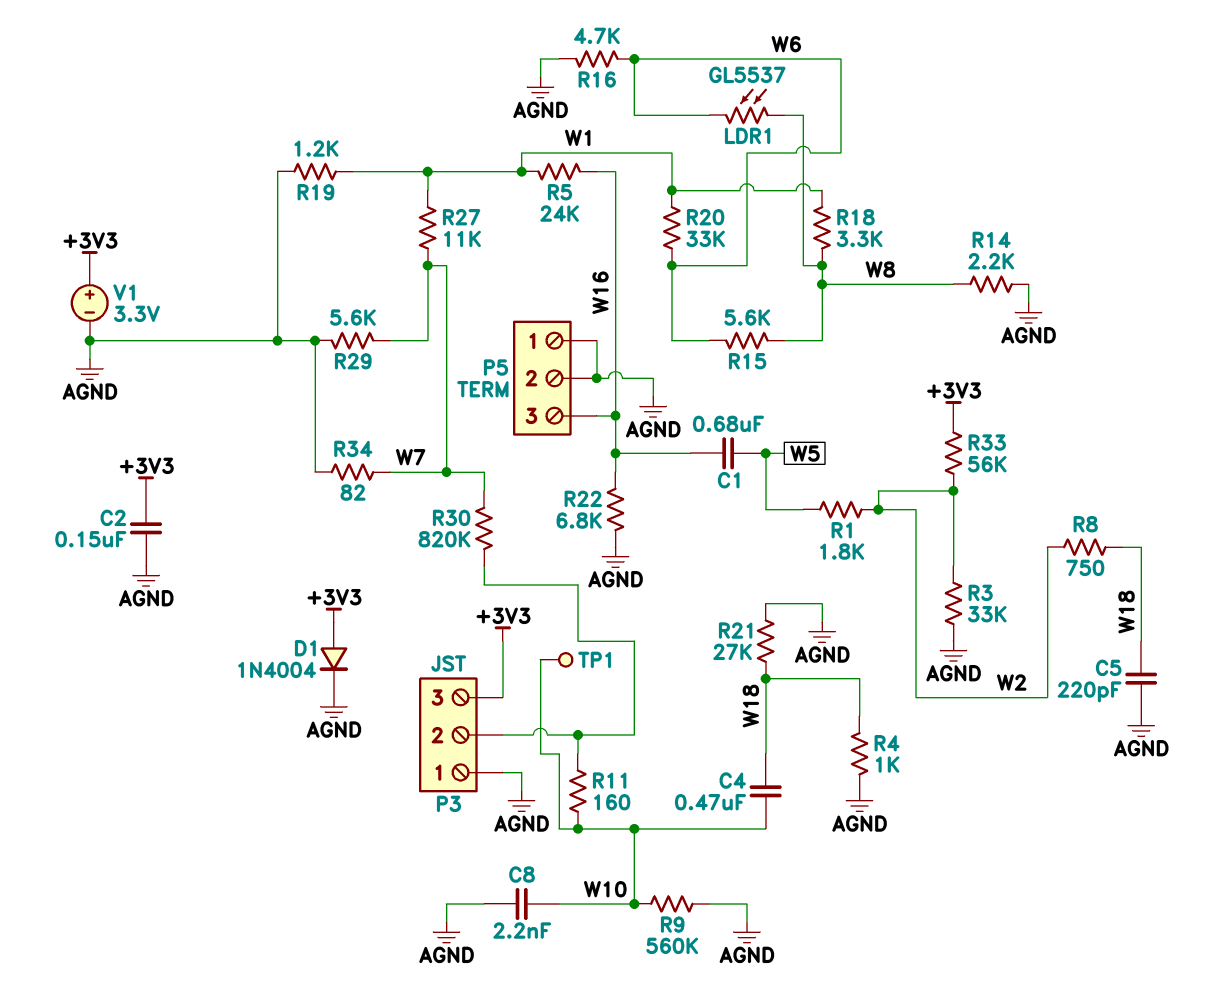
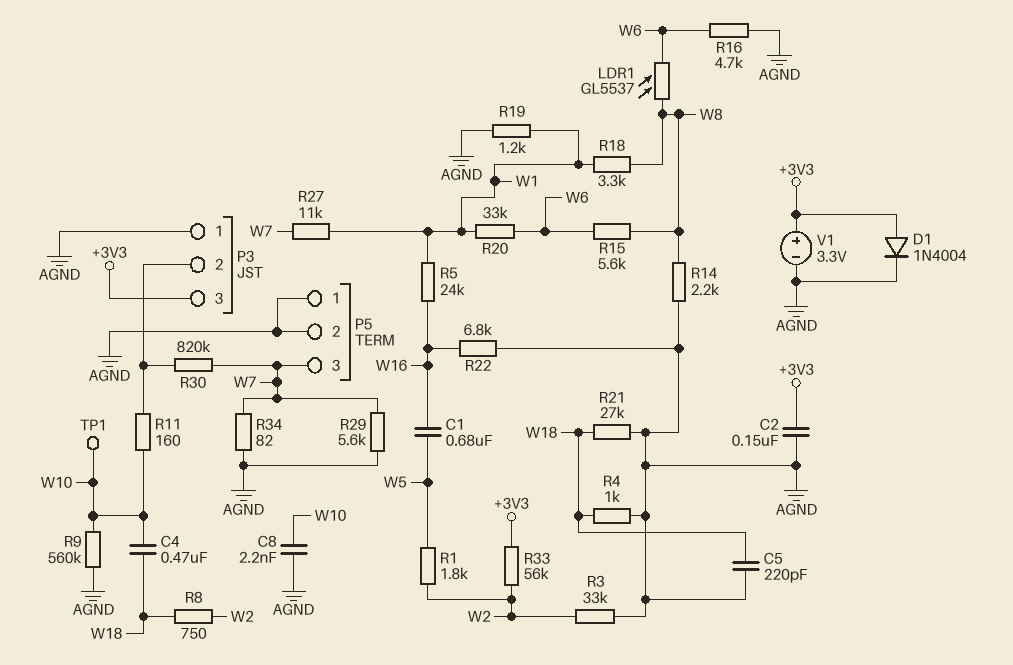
P5 pin 3: W16 -> W7

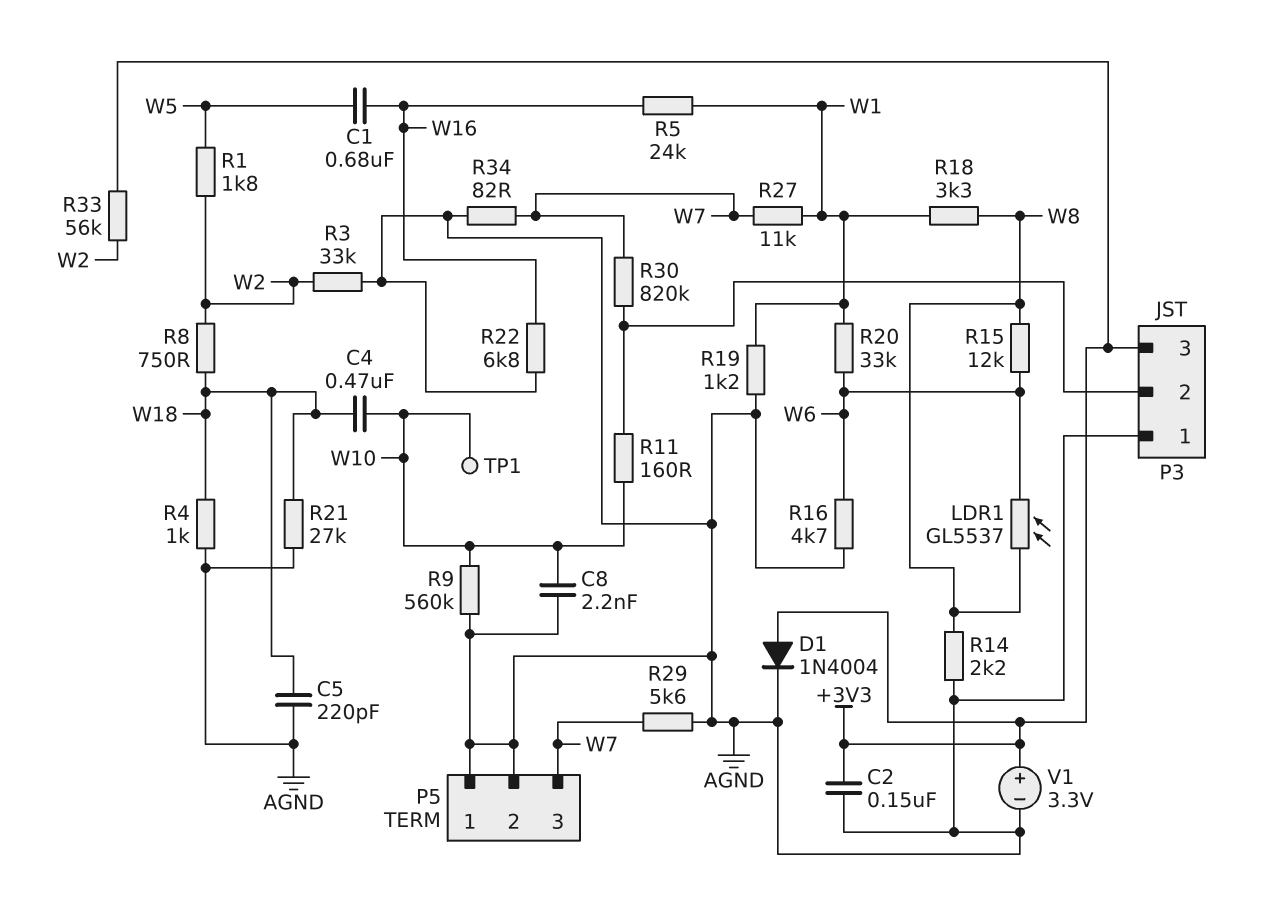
R15: 5.6k (W6, W8) -> 12k (W6, W8)

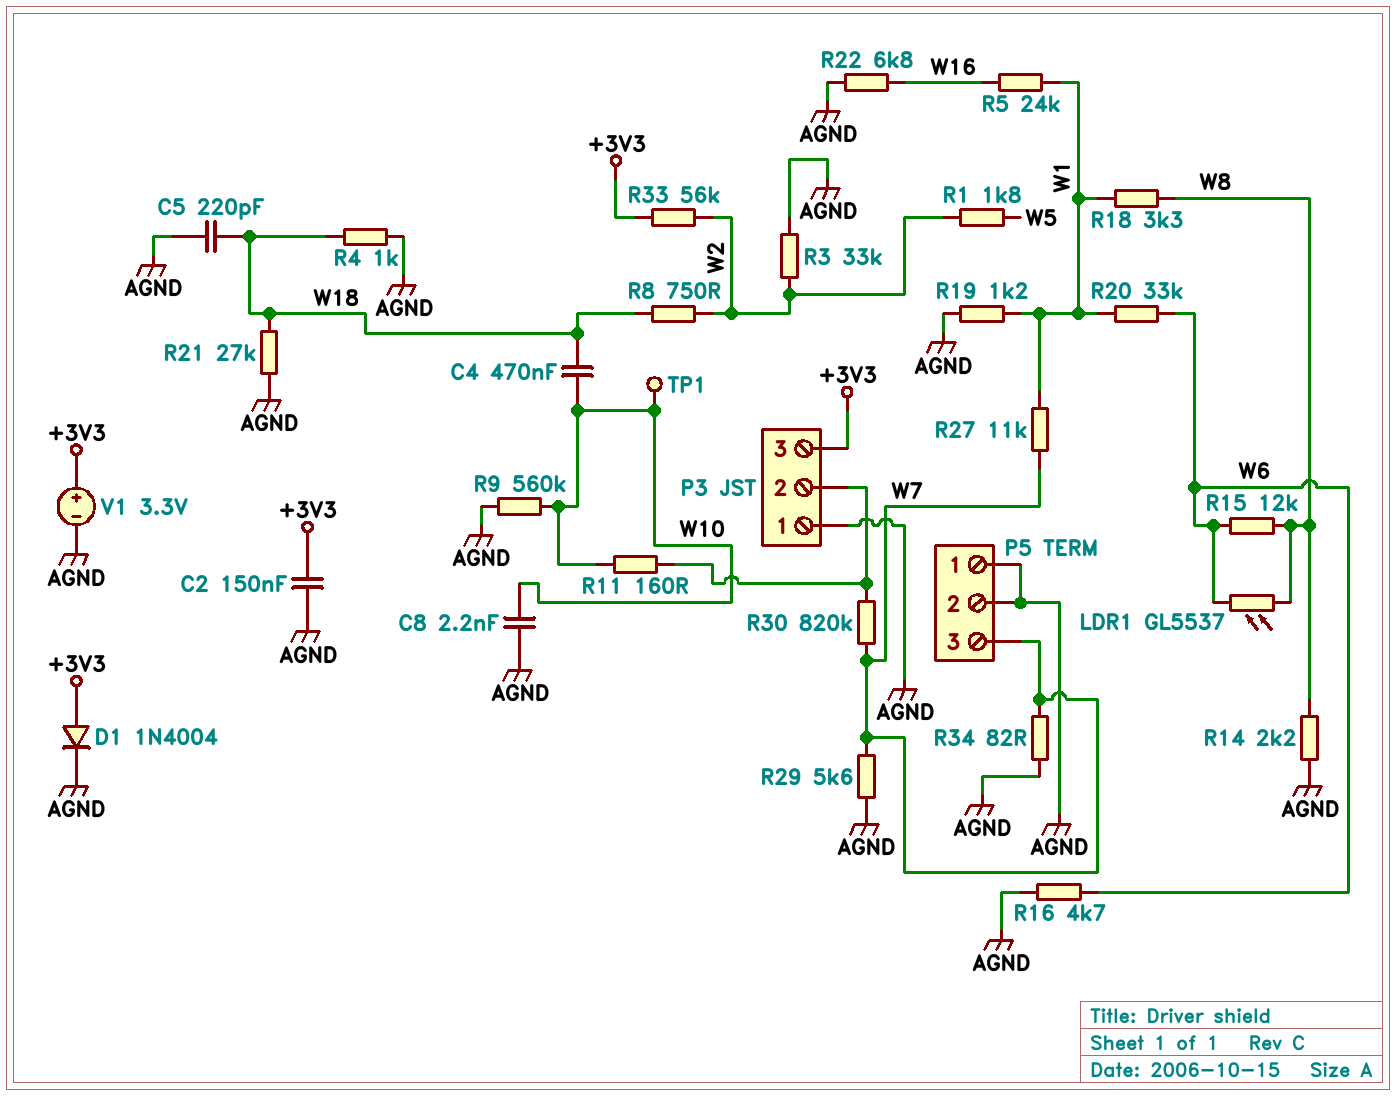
C1: 680nF (W5, W16) -> none

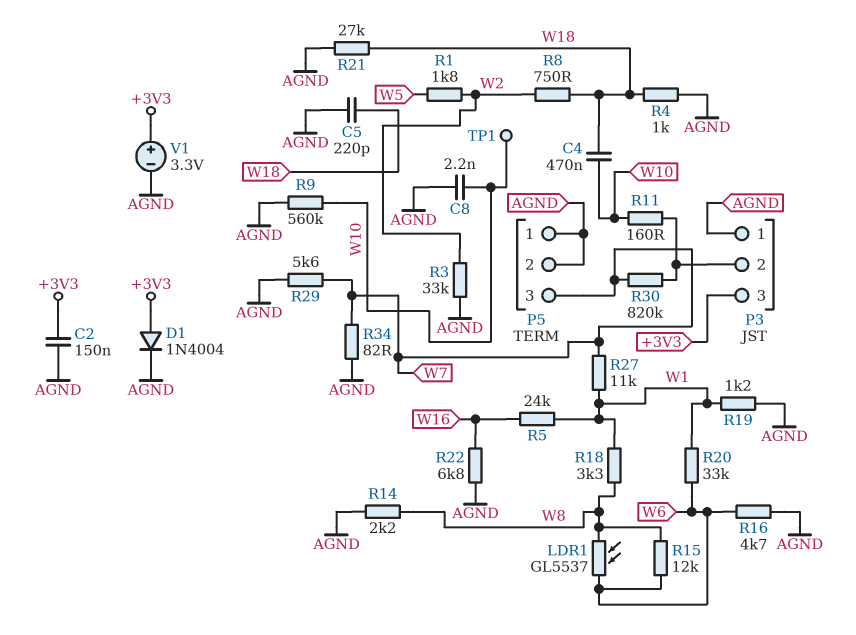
R33: 56k (+3V3, W2) -> none

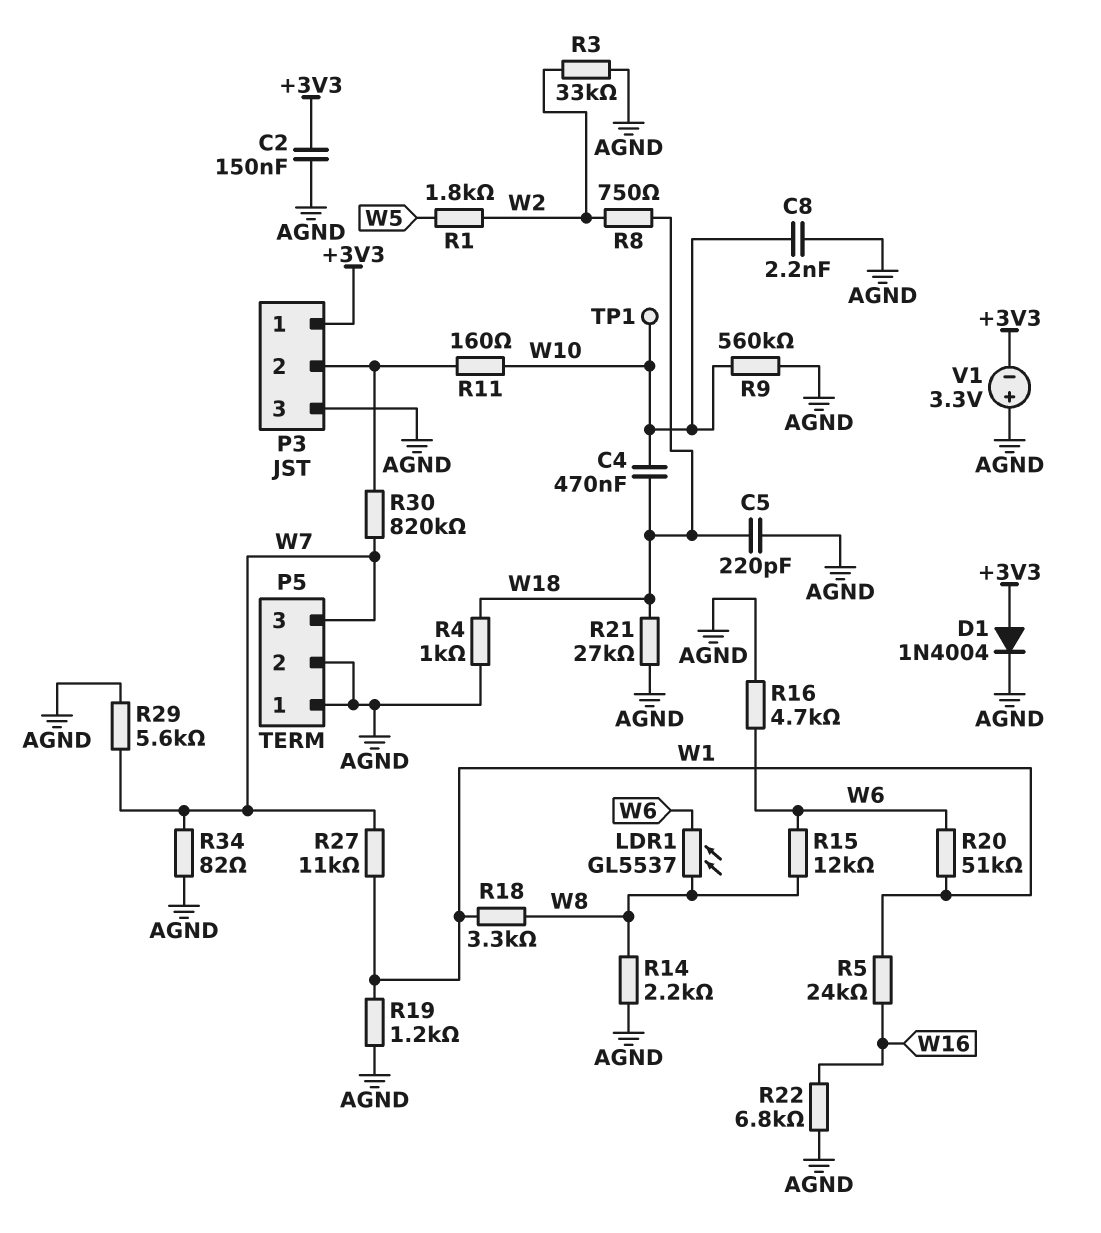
P3 pin 1: AGND -> +3V3
P3 pin 3: +3V3 -> AGND
R20: 33k (W1, W6) -> 51k (W1, W6)
V1: 3.3V (plus +3V3, minus AGND) -> 3.3V (plus AGND, minus +3V3)

